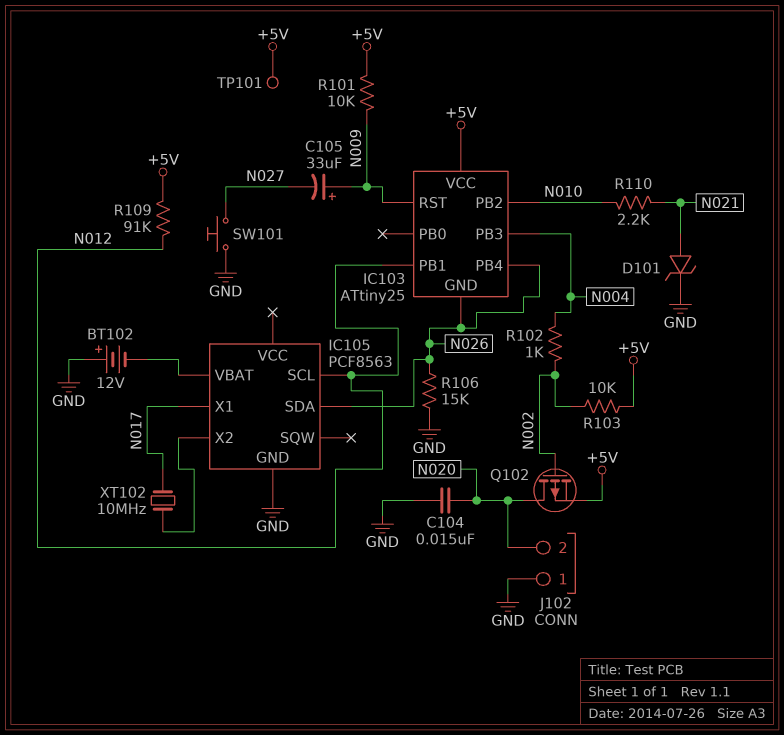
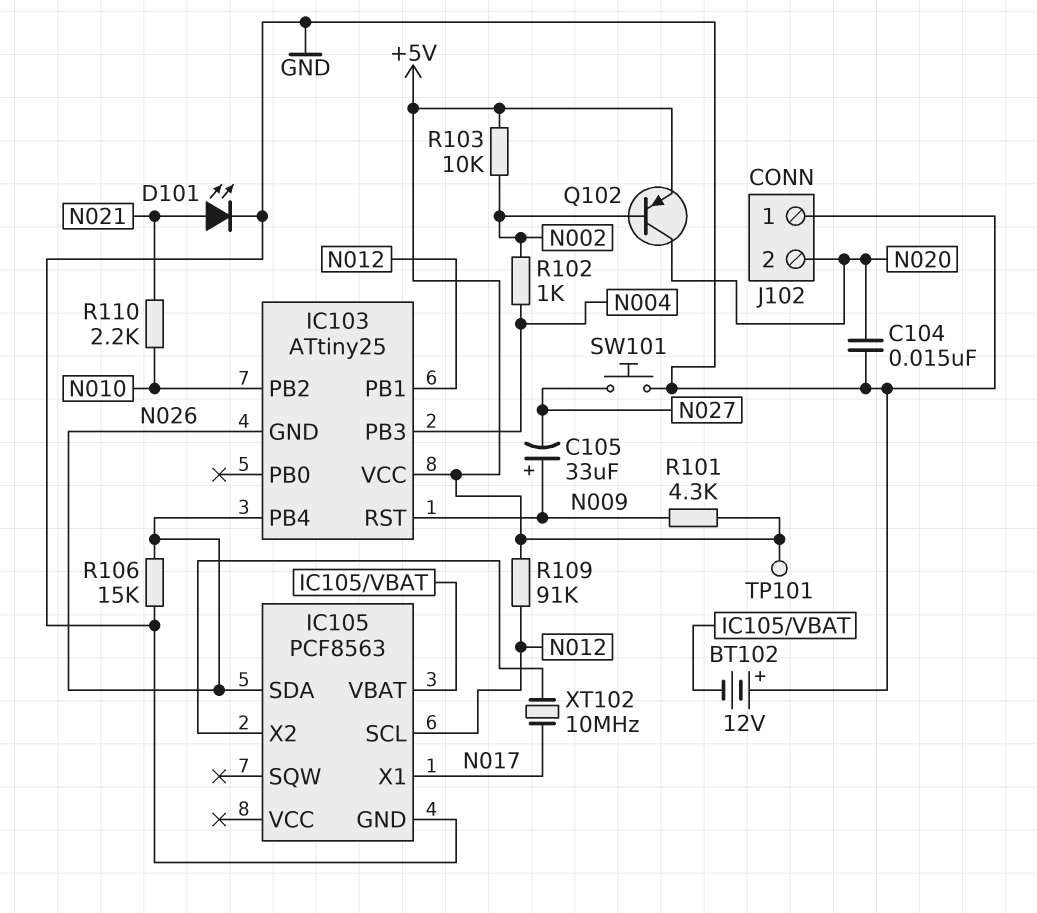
D101: zener (A N021, K GND) -> LED (A N021, K GND)
Q102: PMOS (G N002, D N020, S +5V) -> PNP (B N002, C N020, E +5V)
R101: 10k (+5V, N009) -> 4.3k (+5V, N009)

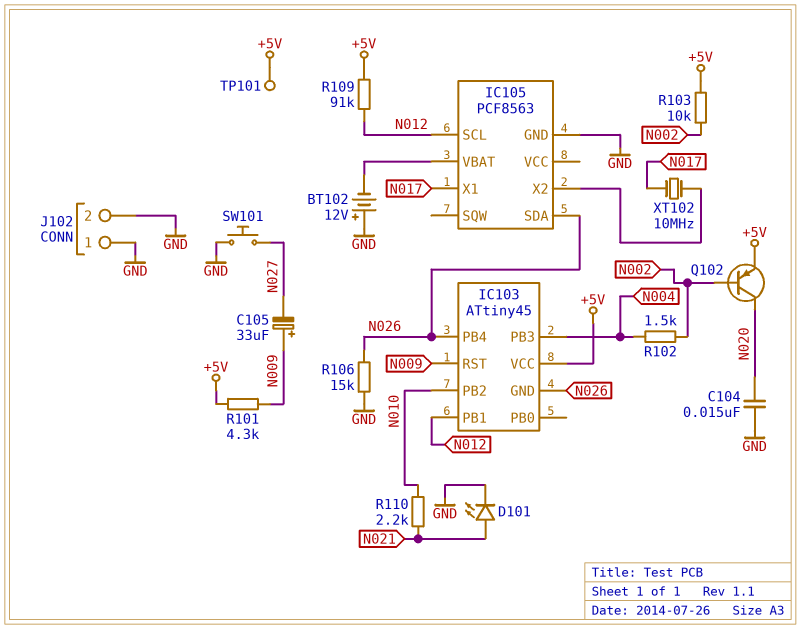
IC103: ATtiny25 -> ATtiny45
J102 pin 2: N020 -> GND
R102: 1k (N002, N004) -> 1.5k (N002, N004)

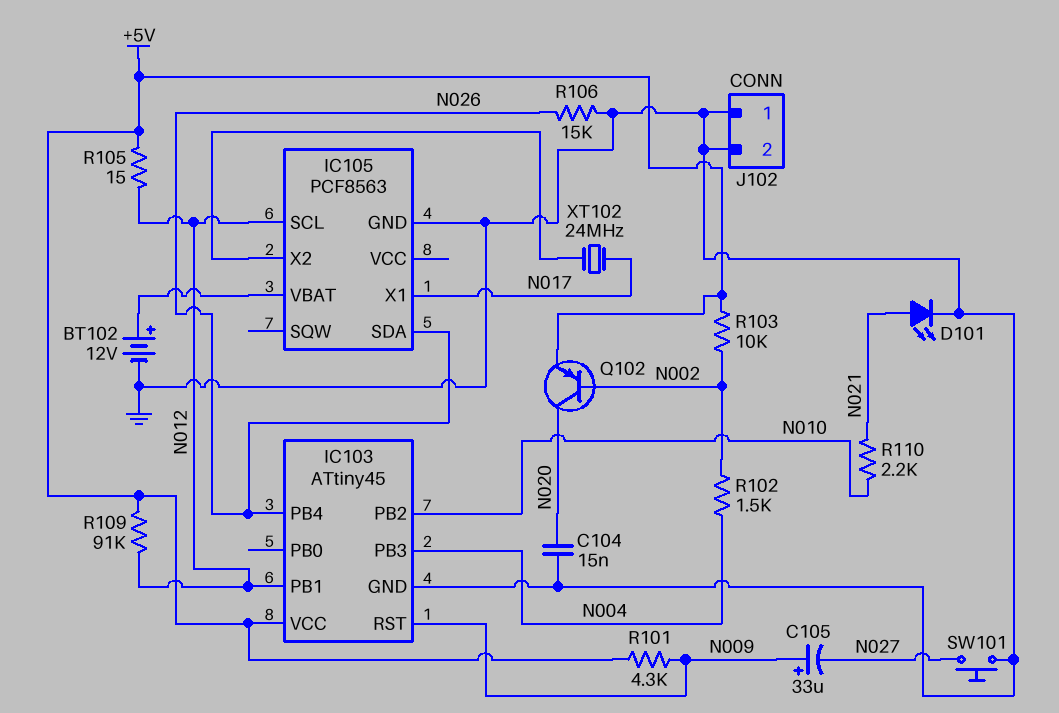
BT102: 12V (plus GND, minus IC105/VBAT) -> 12V (plus IC105/VBAT, minus GND)
IC103 pin GND: N026 -> GND
R105: none -> 15 (+5V, N012)
TP101: test point (+5V) -> none
XT102: 10MHz (IC105/X2, N017) -> 24MHz (IC105/X2, N017)

